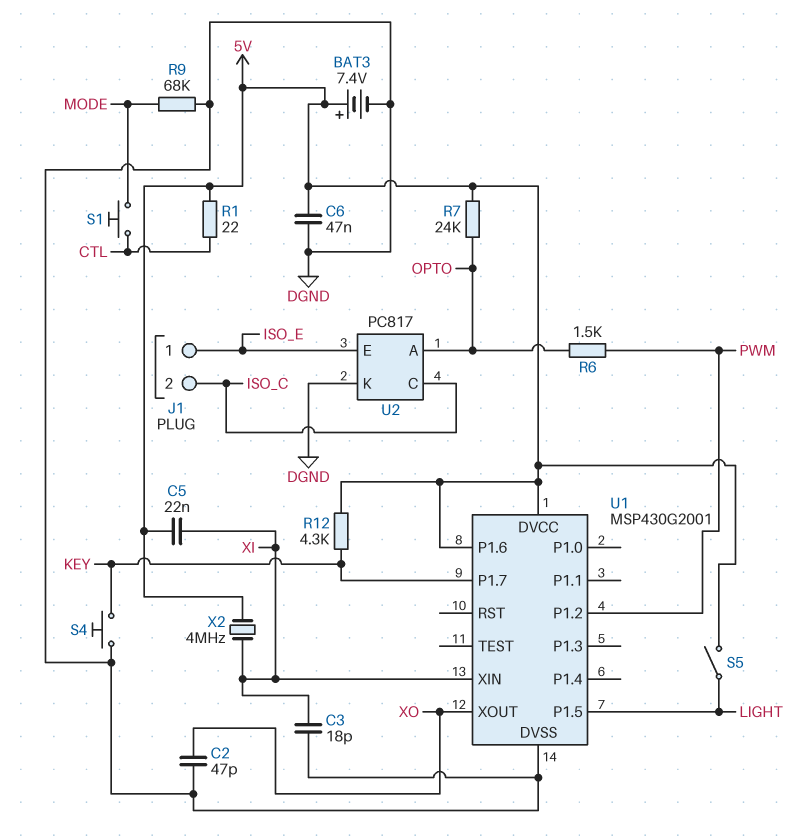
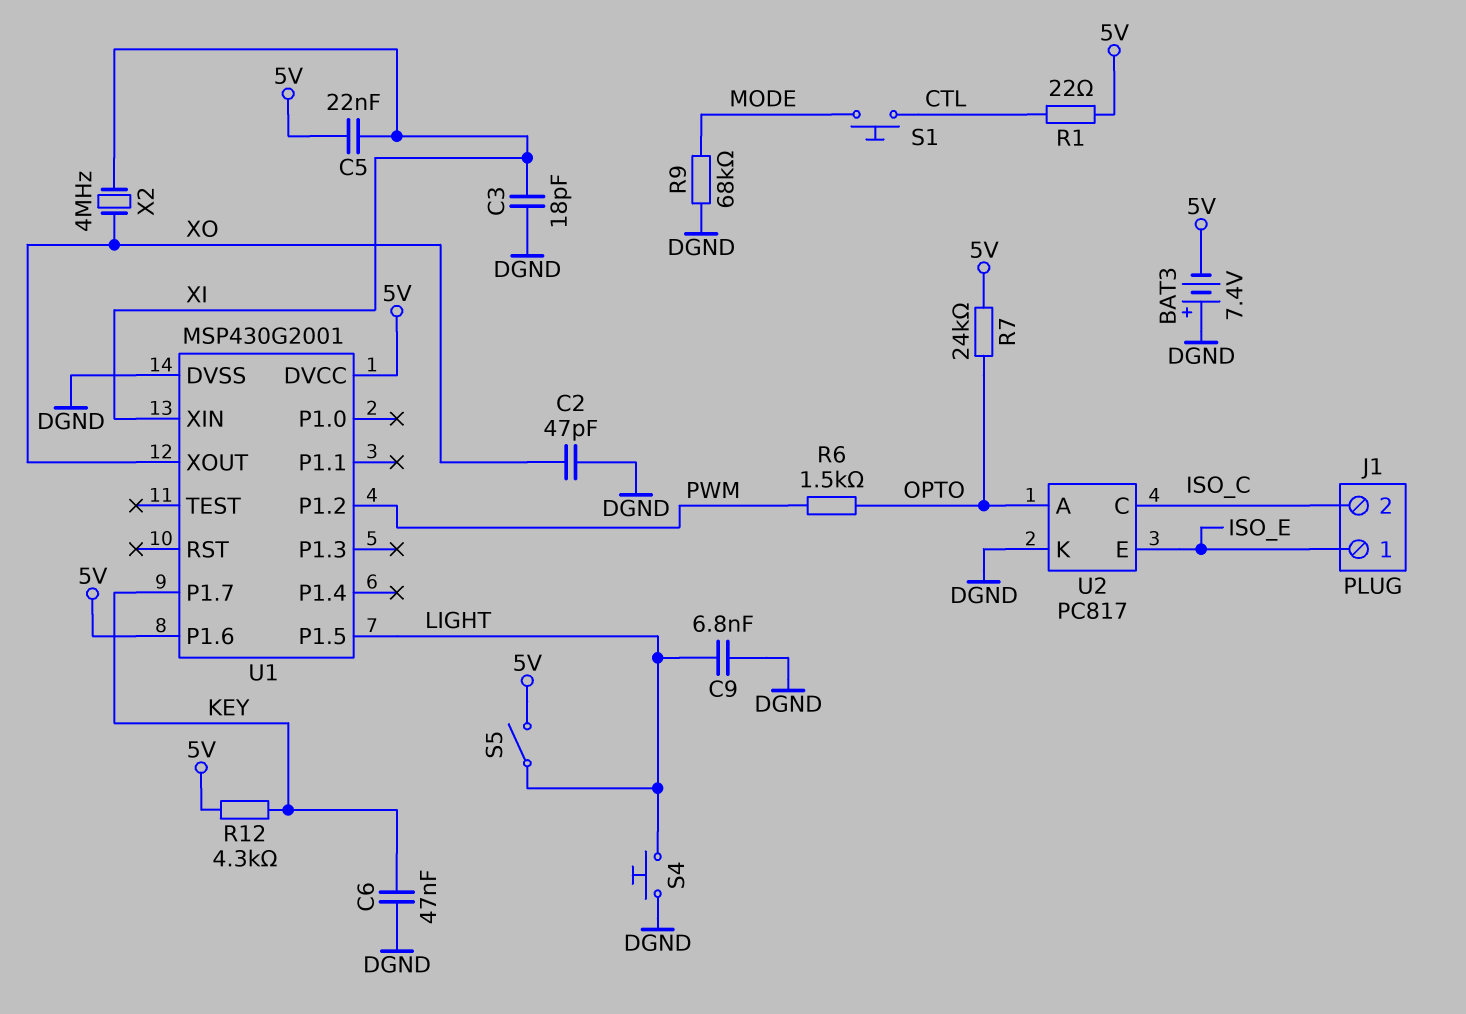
BAT3: 7.4V (plus 5V, minus DGND) -> 7.4V (plus DGND, minus 5V)
C6: 47nF (5V, DGND) -> 47nF (DGND, KEY)
C9: none -> 6.8nF (DGND, LIGHT)
S4: button (DGND, KEY) -> button (DGND, LIGHT)
X2: 4MHz (5V, XI) -> 4MHz (XI, XO)

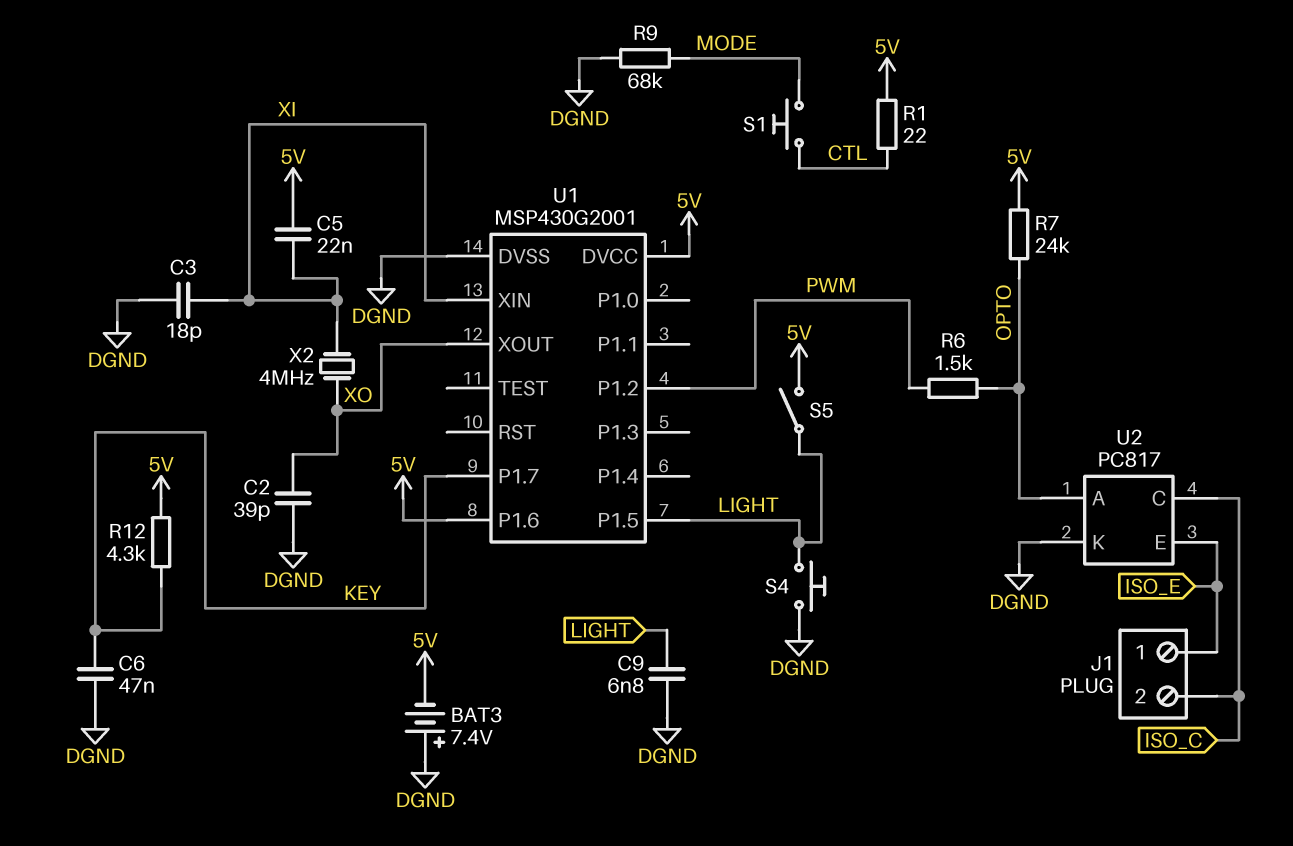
C2: 47pF (DGND, XO) -> 39pF (DGND, XO)

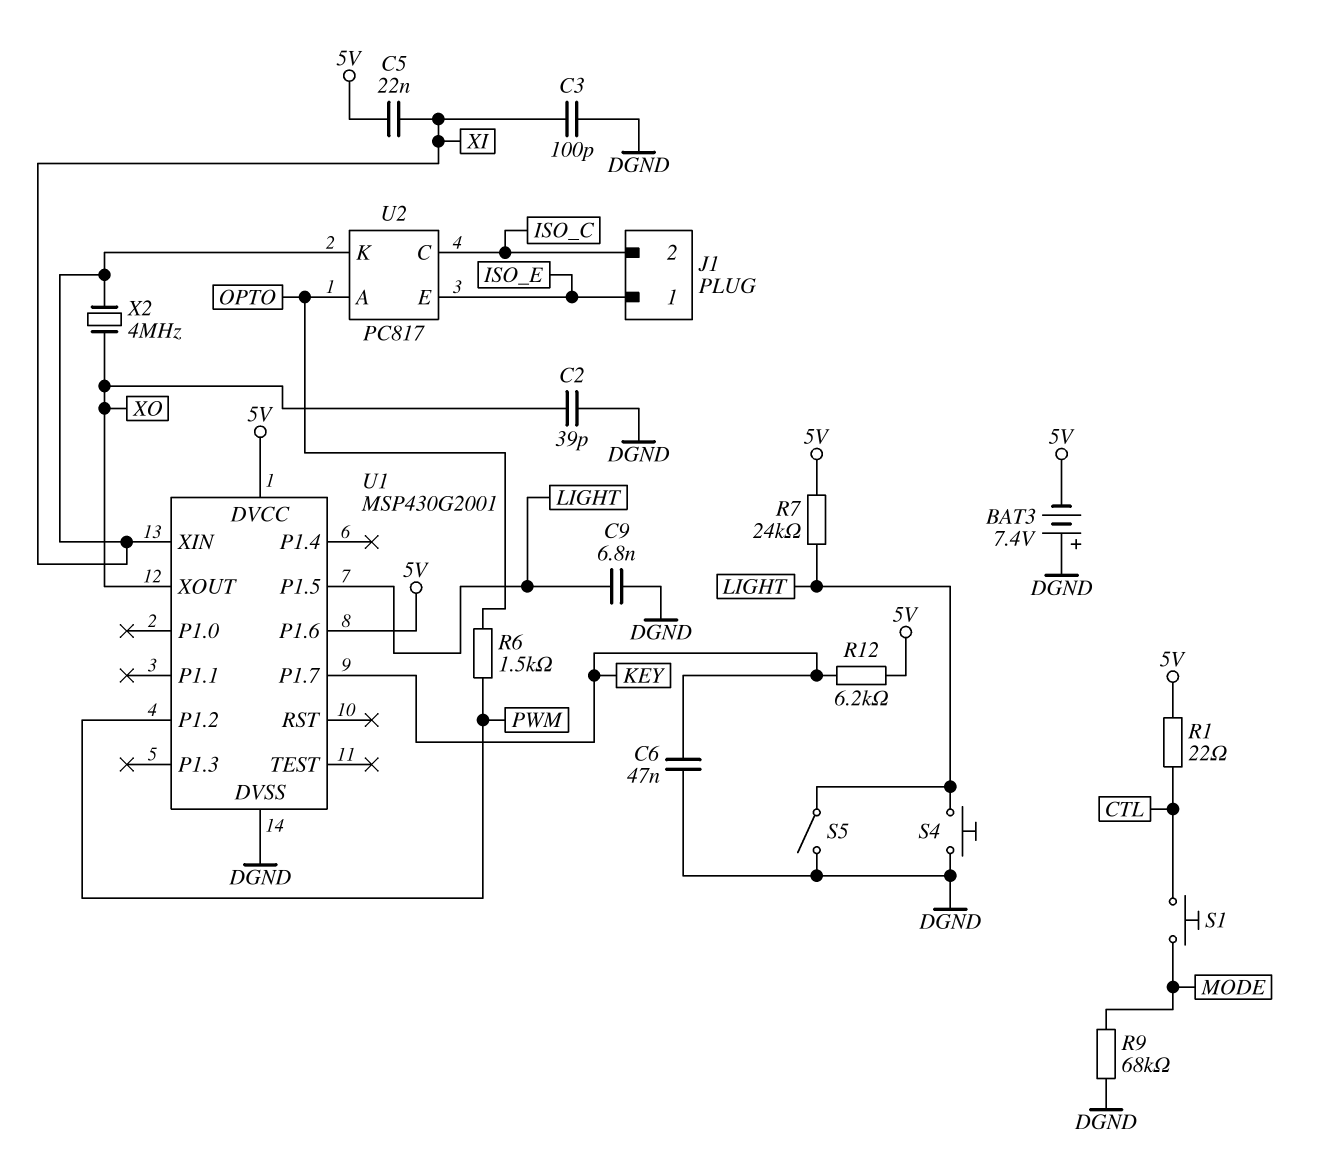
C3: 18pF (DGND, XI) -> 100pF (DGND, XI)
R7: 24k (5V, OPTO) -> 24k (5V, LIGHT)
R12: 4.3k (5V, KEY) -> 6.2k (5V, KEY)
S5: switch (5V, LIGHT) -> switch (DGND, LIGHT)
U2 pin K: DGND -> XI

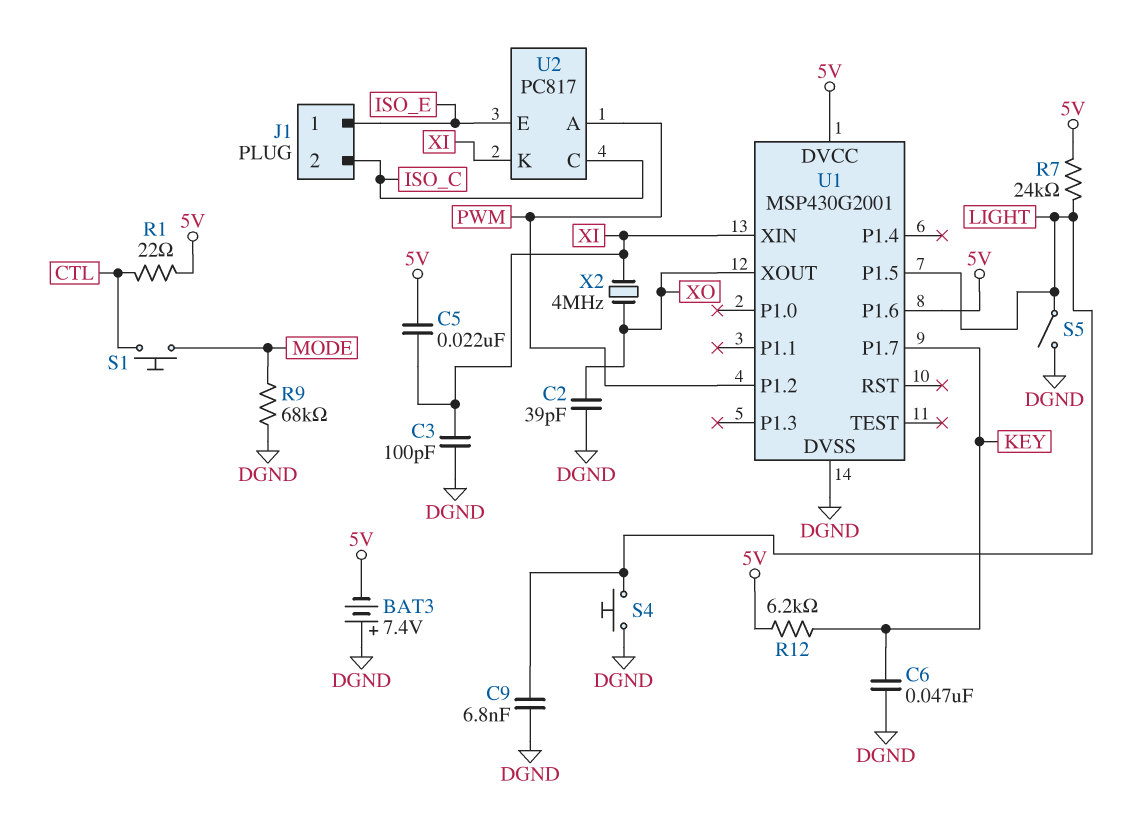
R6: 1.5k (OPTO, PWM) -> none
U2 pin A: OPTO -> PWM

